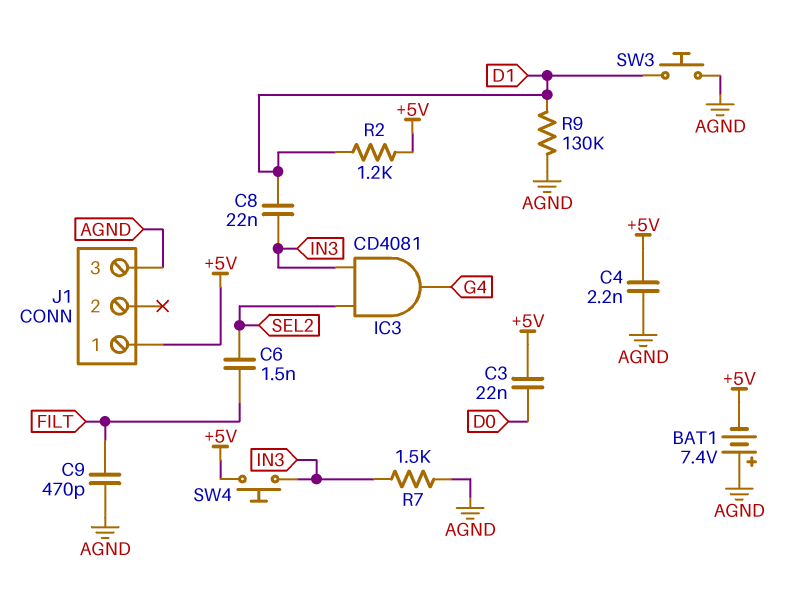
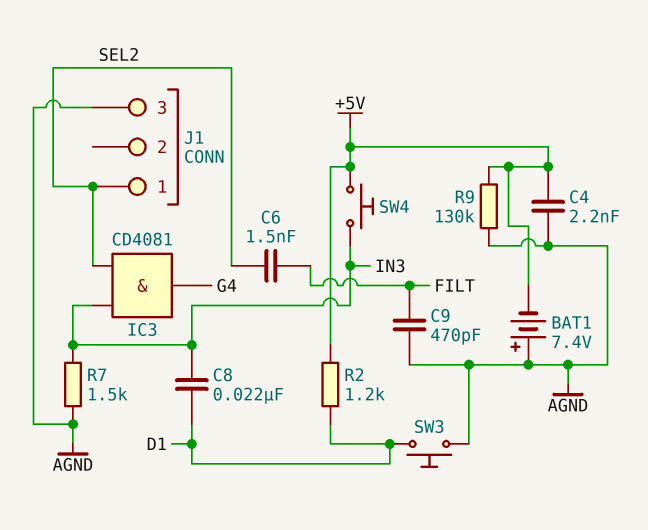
C3: 22nF (+5V, D0) -> none
J1 pin 1: +5V -> SEL2
R9: 130k (AGND, D1) -> 130k (+5V, AGND)

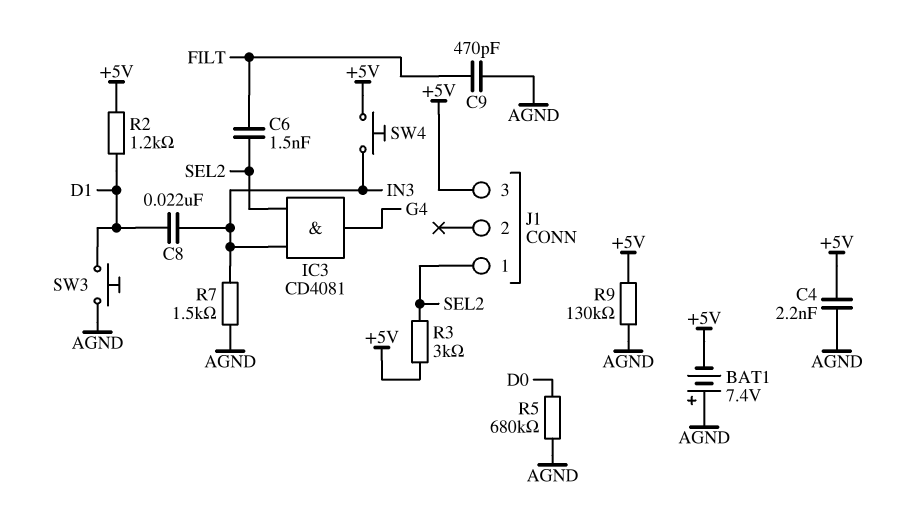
J1 pin 3: AGND -> +5V
R3: none -> 3k (+5V, SEL2)
R5: none -> 680k (AGND, D0)

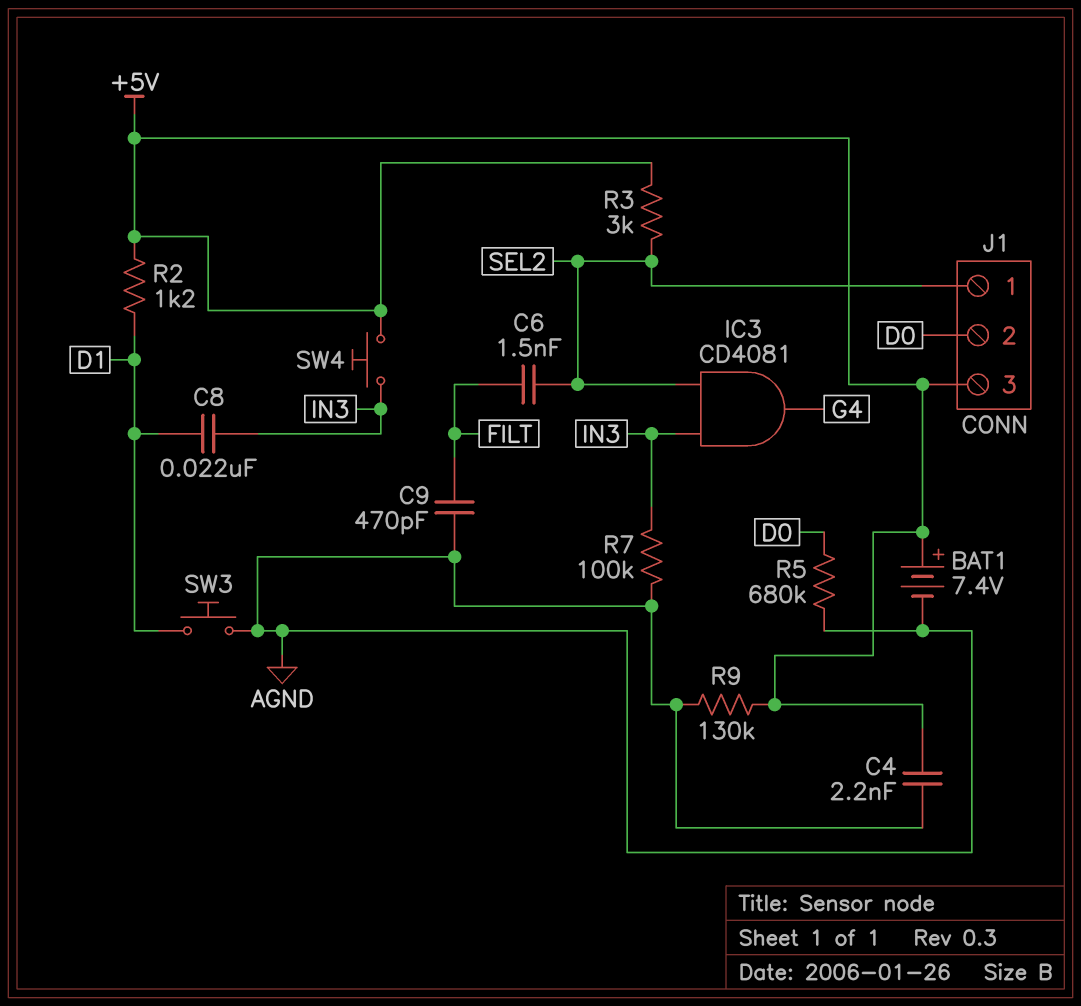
BAT1: 7.4V (plus AGND, minus +5V) -> 7.4V (plus +5V, minus AGND)
J1 pin 2: none -> D0
R7: 1.5k (AGND, IN3) -> 100k (AGND, IN3)

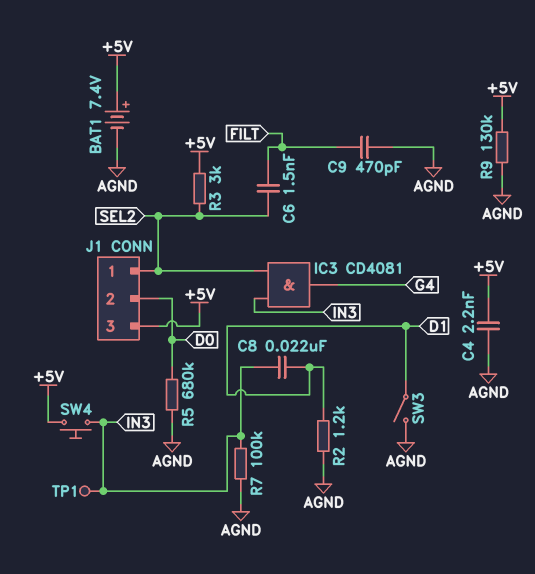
R2: 1.2k (+5V, D1) -> 1.2k (AGND, D1)
SW3: button (AGND, D1) -> switch (AGND, D1)
TP1: none -> test point (IN3)

